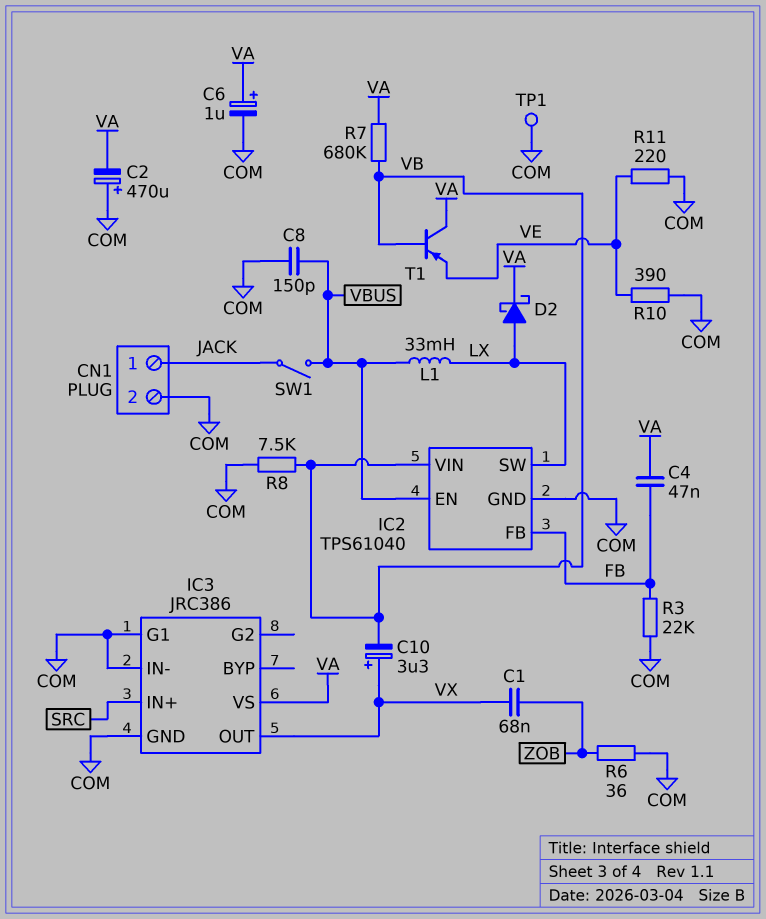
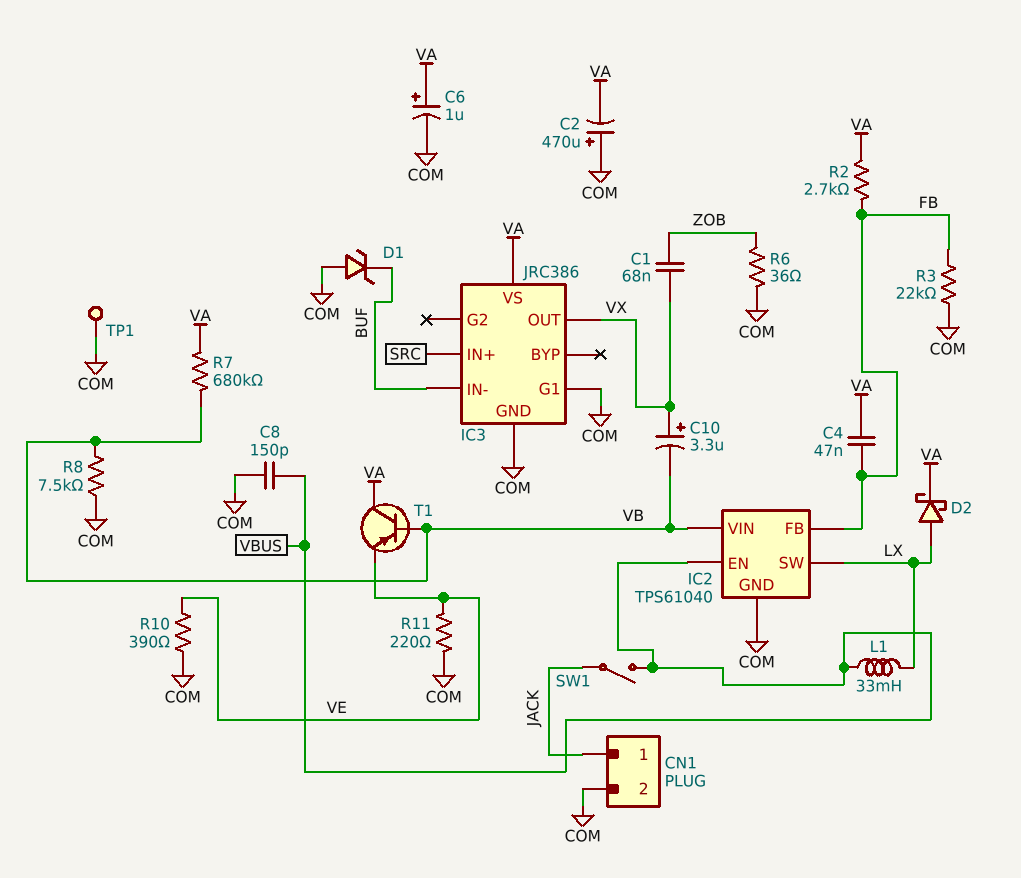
D1: none -> zener (A COM, K BUF)
IC3 pin IN-: COM -> BUF
R2: none -> 2.7k (FB, VA)

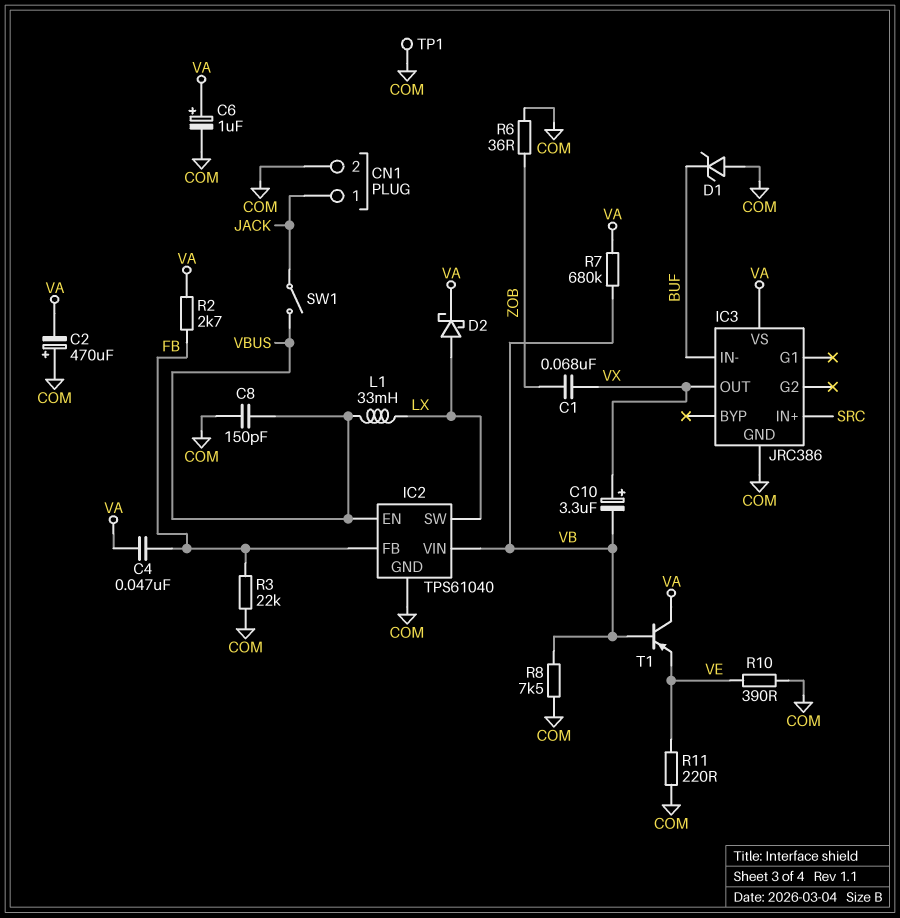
IC3 pin G1: COM -> none

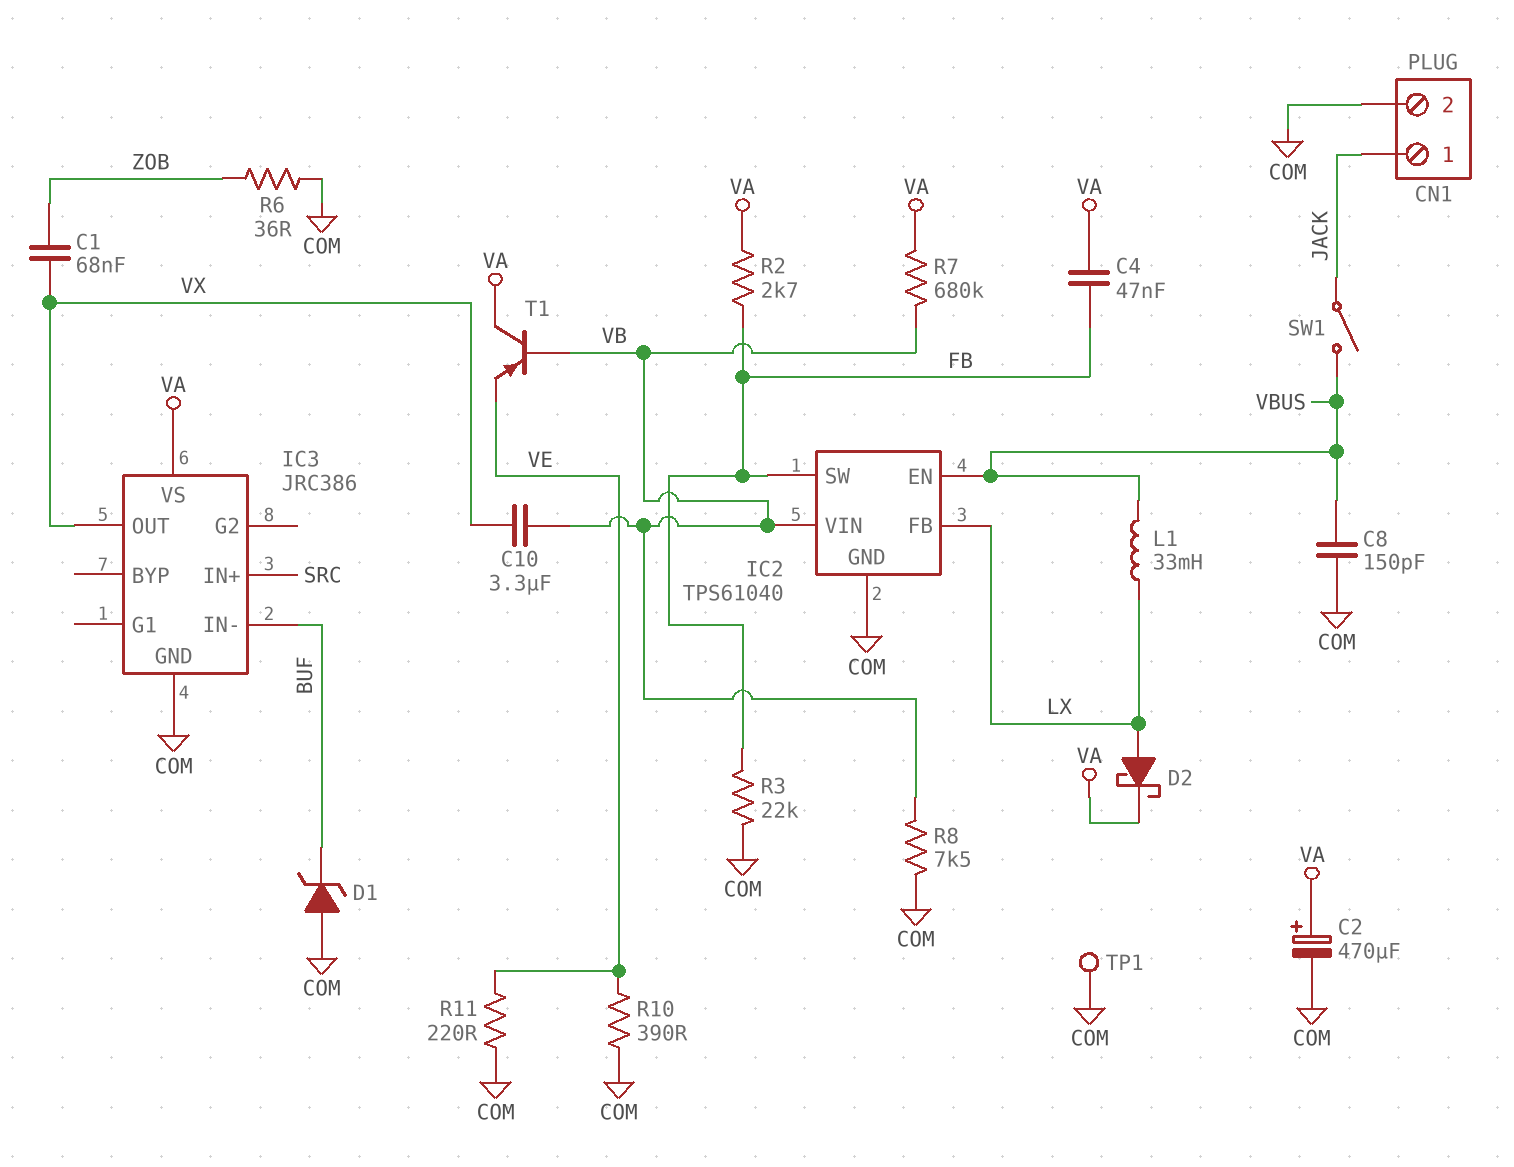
C2: 470uF (plus COM, minus VA) -> 470uF (plus VA, minus COM)
C6: 1uF (plus VA, minus COM) -> none
C10: 3.3uF (plus VX, minus VB) -> 3.3uF (VB, VX)
IC2 pin FB: FB -> LX
IC2 pin SW: LX -> FB

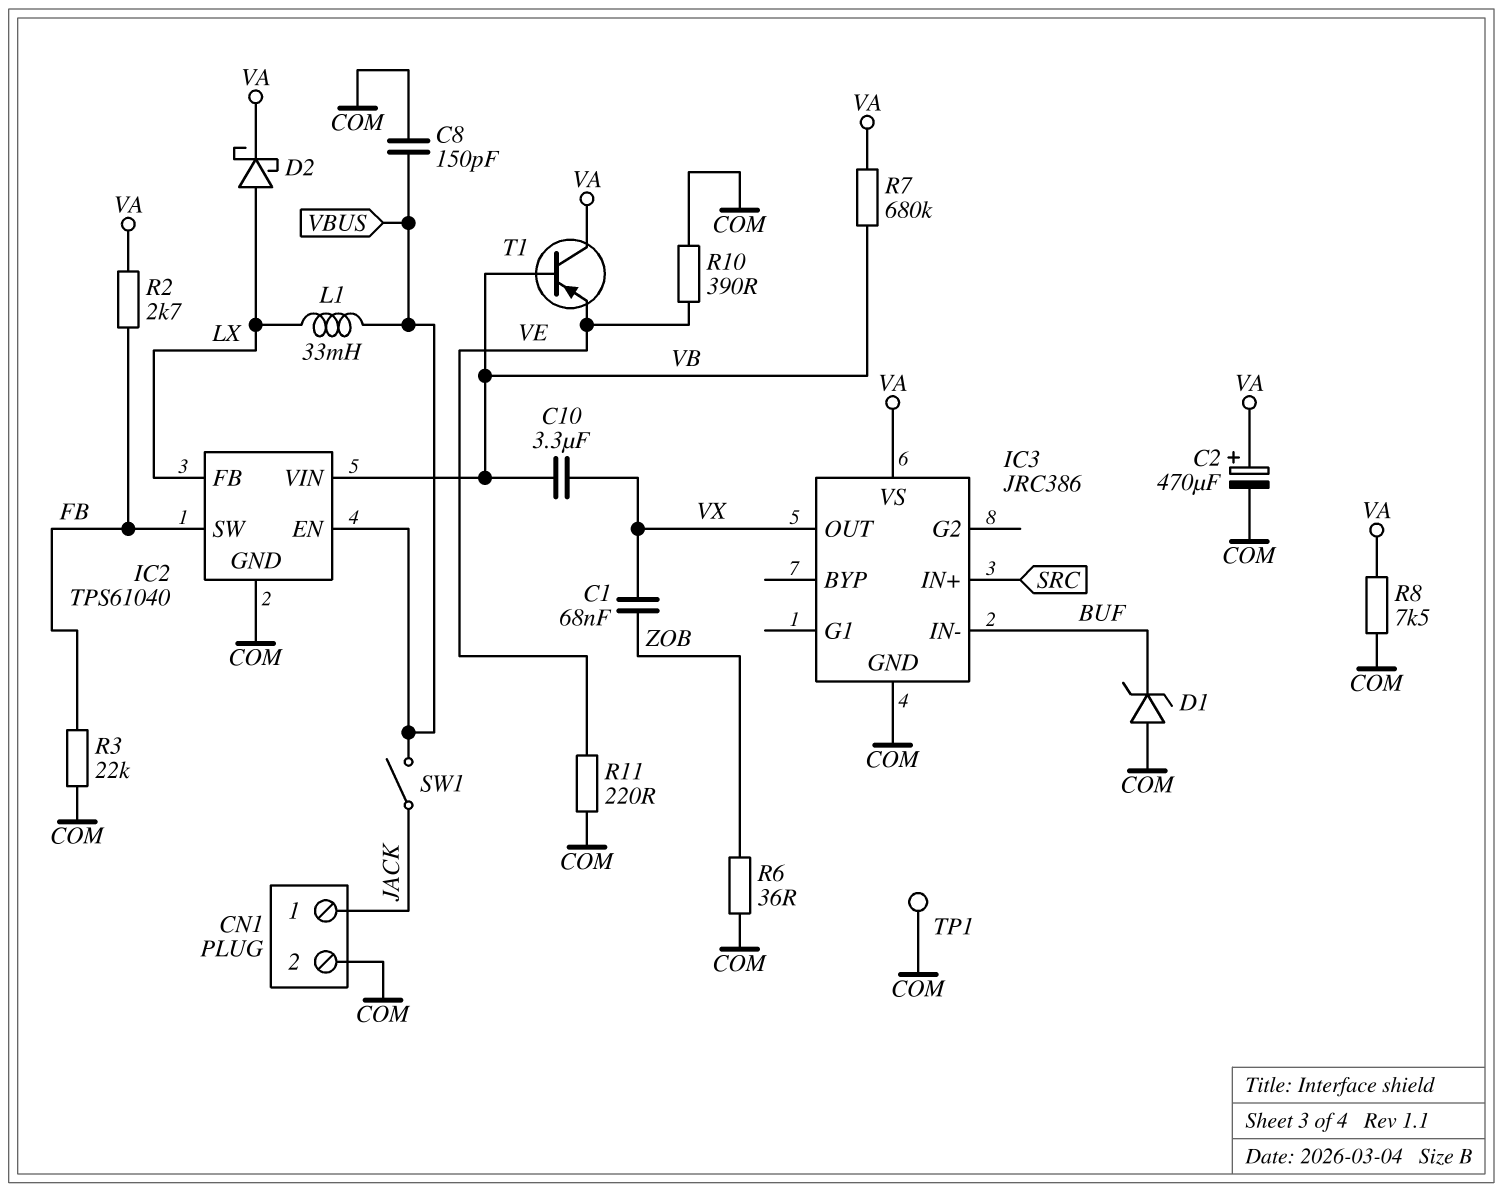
C4: 47nF (FB, VA) -> none
R8: 7.5k (COM, VB) -> 7.5k (COM, VA)

